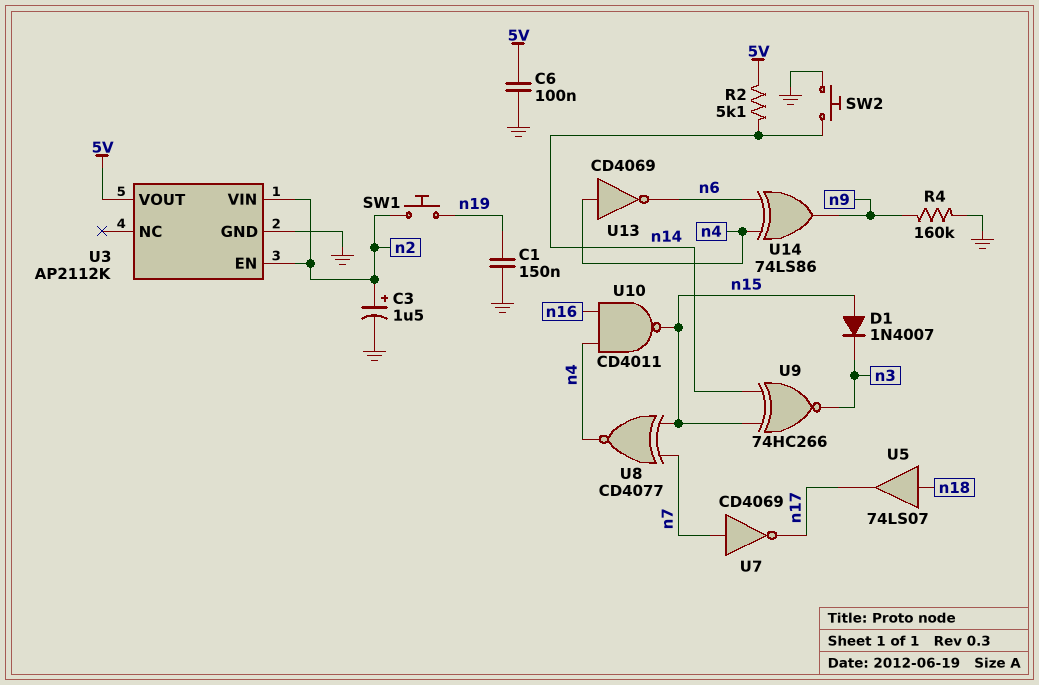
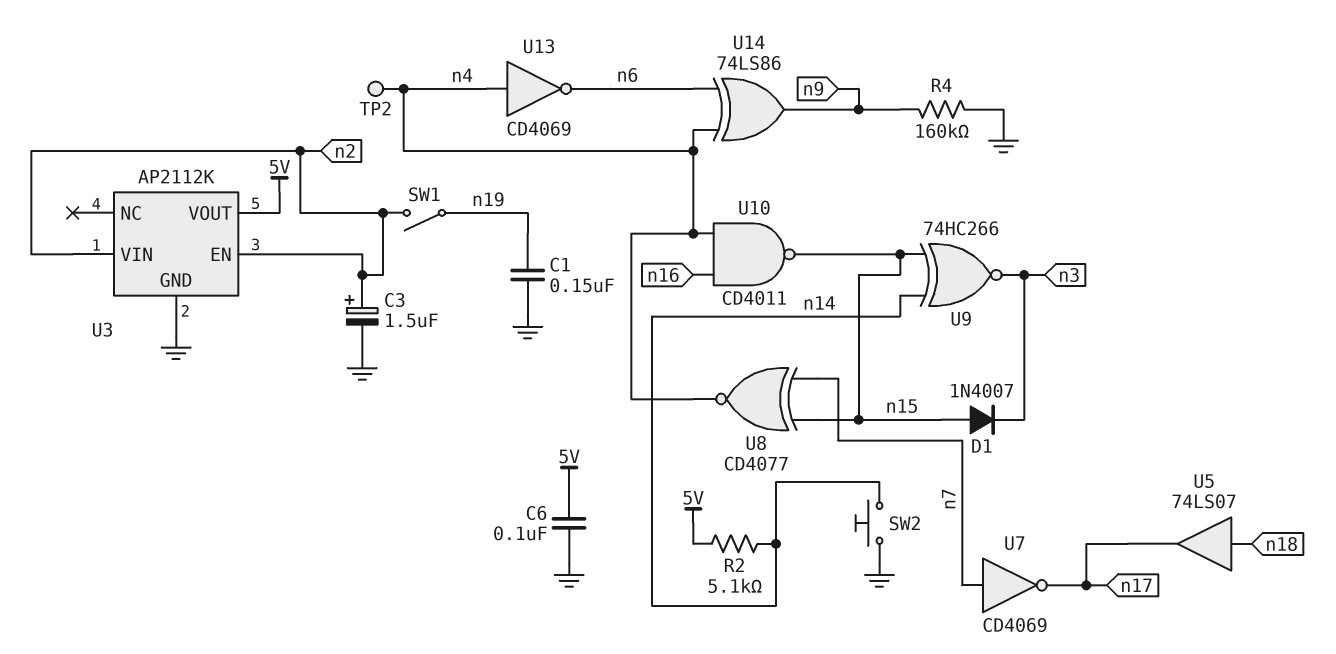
SW1: button (n2, n19) -> switch (n2, n19)
TP2: none -> test point (n4)

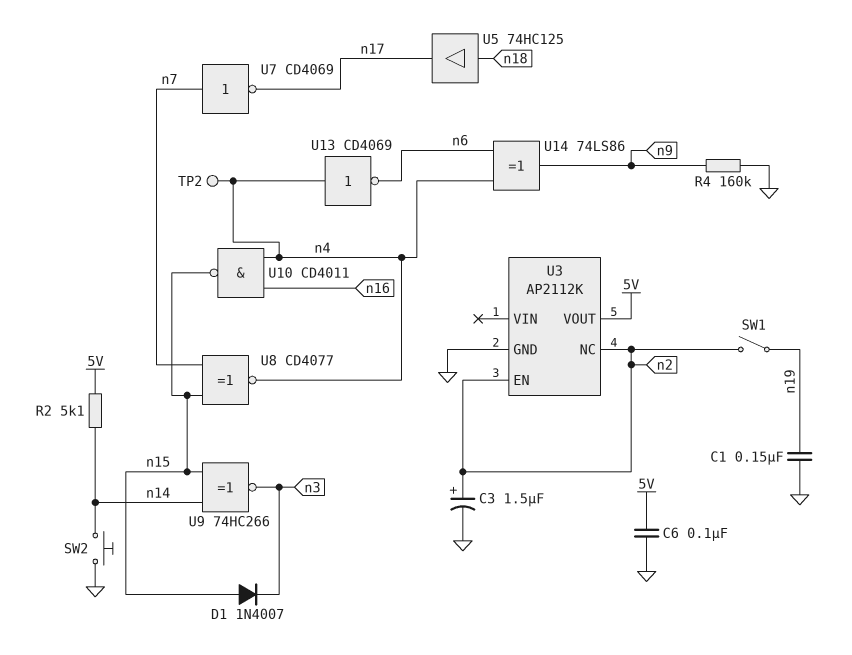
U3 pin NC: none -> n2
U3 pin VIN: n2 -> none
U5: buffer 74LS07 (in n18, out n17) -> buffer 74HC125 (in n18, out n17)

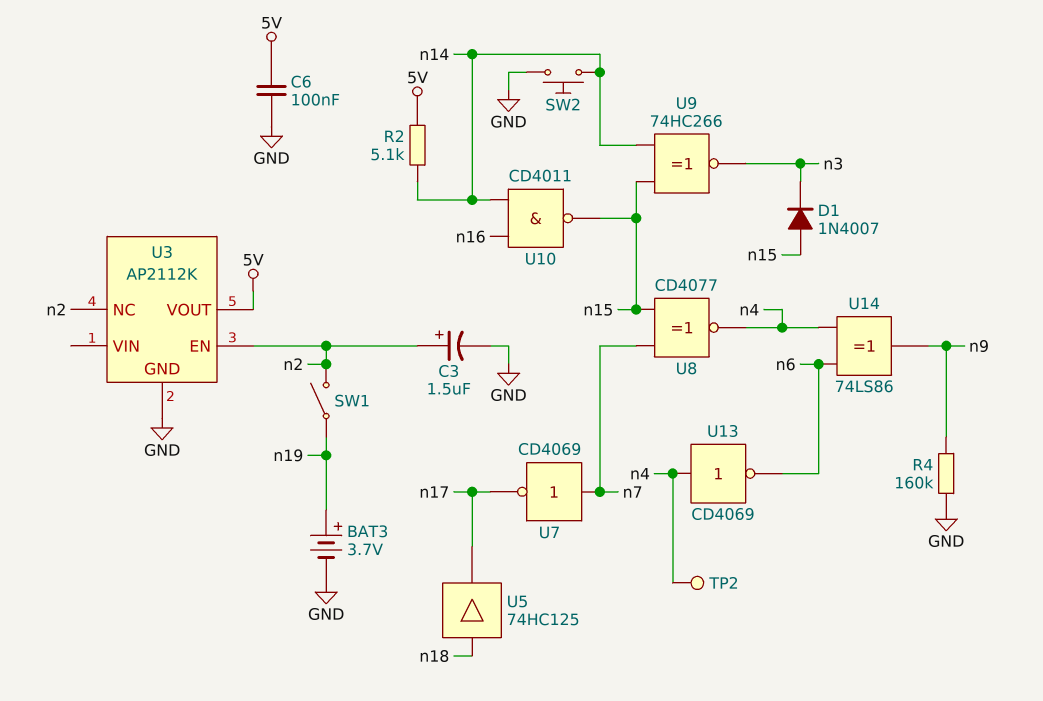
BAT3: none -> 3.7V (plus n19, minus GND)
C1: 150nF (GND, n19) -> none
U10: NAND CD4011 (in n4, in n16, out n15) -> NAND CD4011 (in n14, in n16, out n15)

